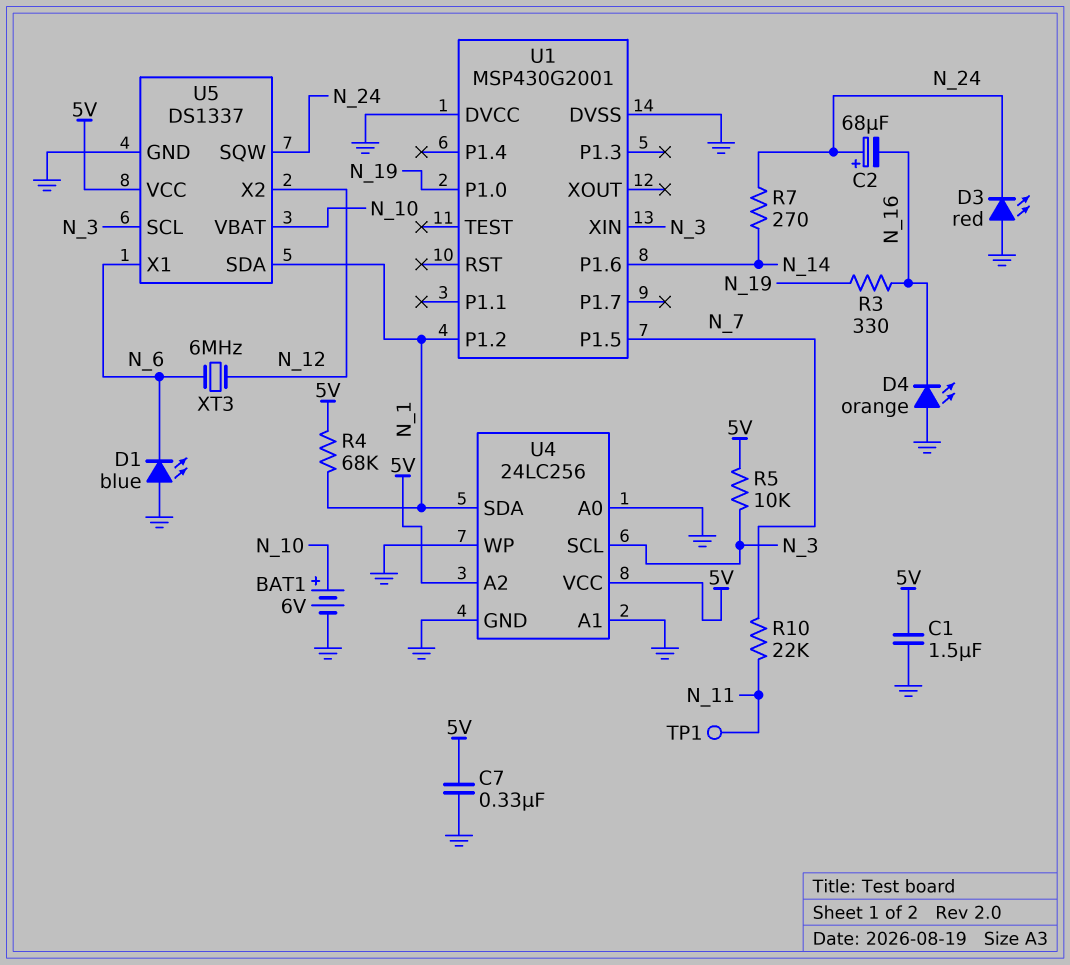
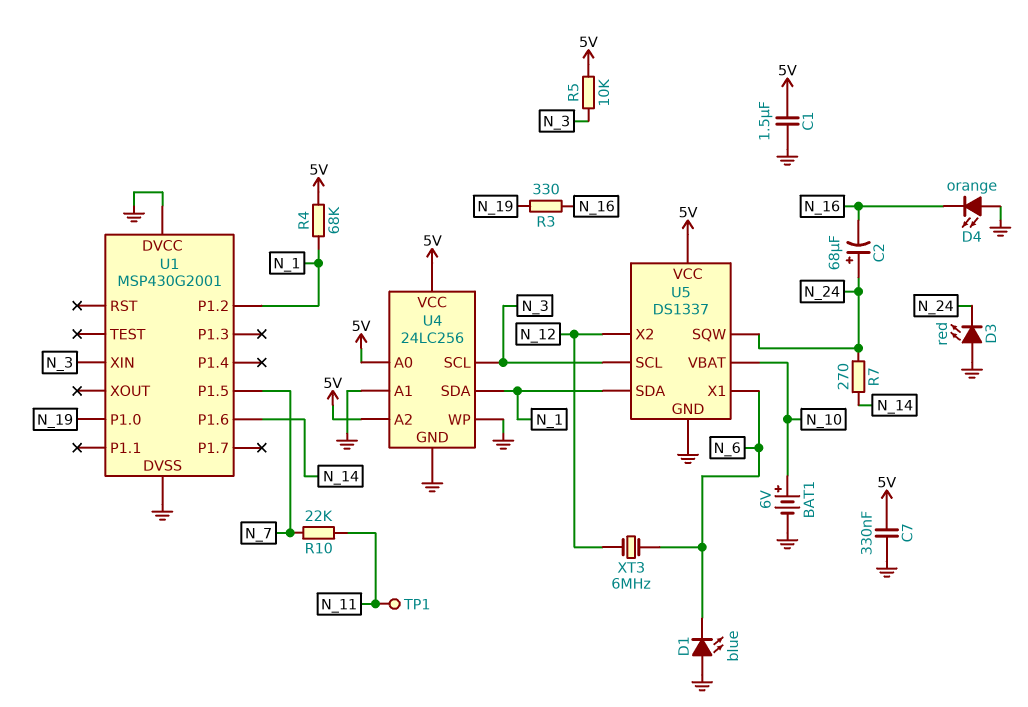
U4 pin A0: GND -> 5V

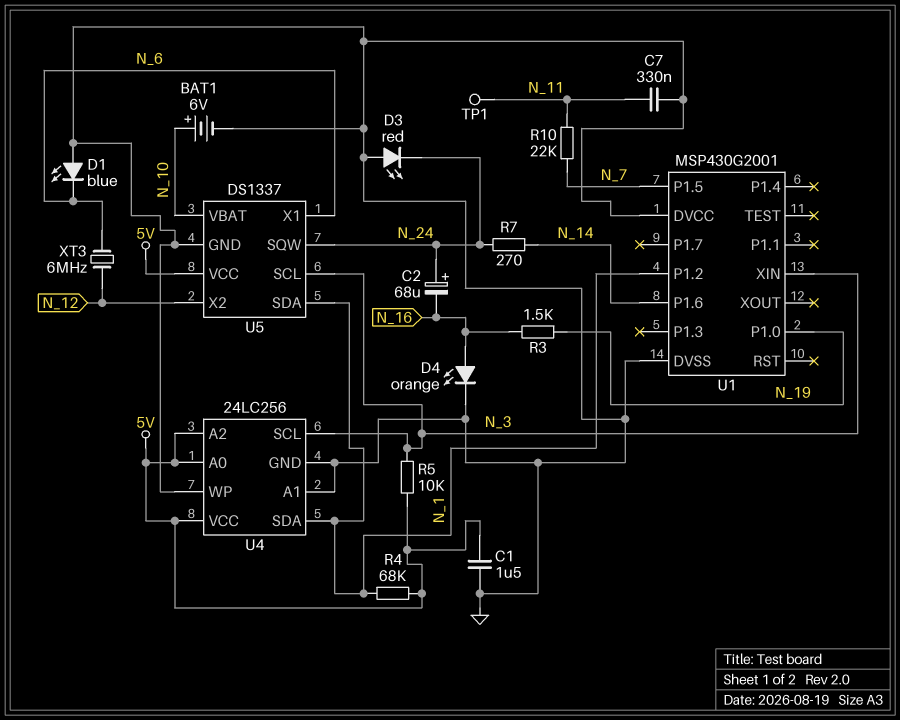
C7: 330nF (5V, GND) -> 330nF (GND, N_11)
D4: LED orange (A GND, K N_16) -> LED orange (A N_16, K GND)
R3: 330 (N_16, N_19) -> 1.5k (N_16, N_19)

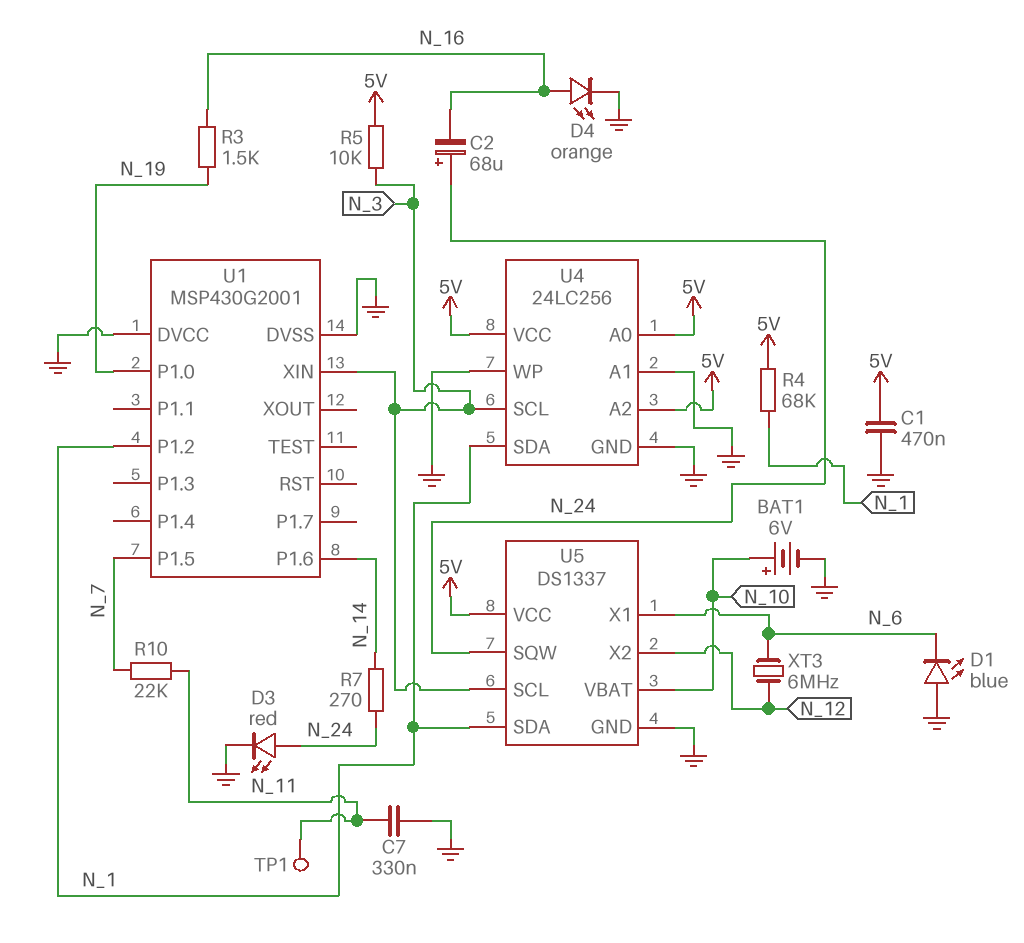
C1: 1.5uF (5V, GND) -> 470nF (5V, GND)
D3: LED red (A GND, K N_24) -> LED red (A N_24, K GND)

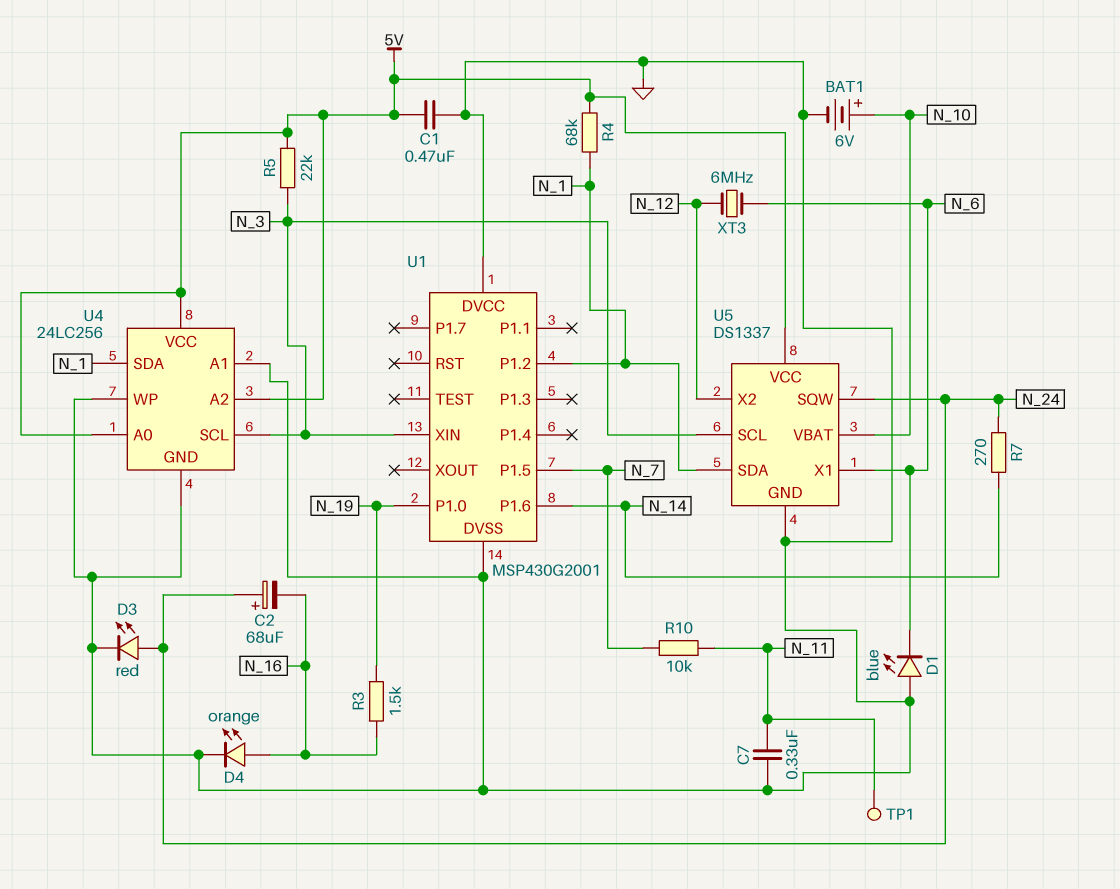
R5: 10k (5V, N_3) -> 22k (5V, N_3)
R10: 22k (N_7, N_11) -> 10k (N_7, N_11)

